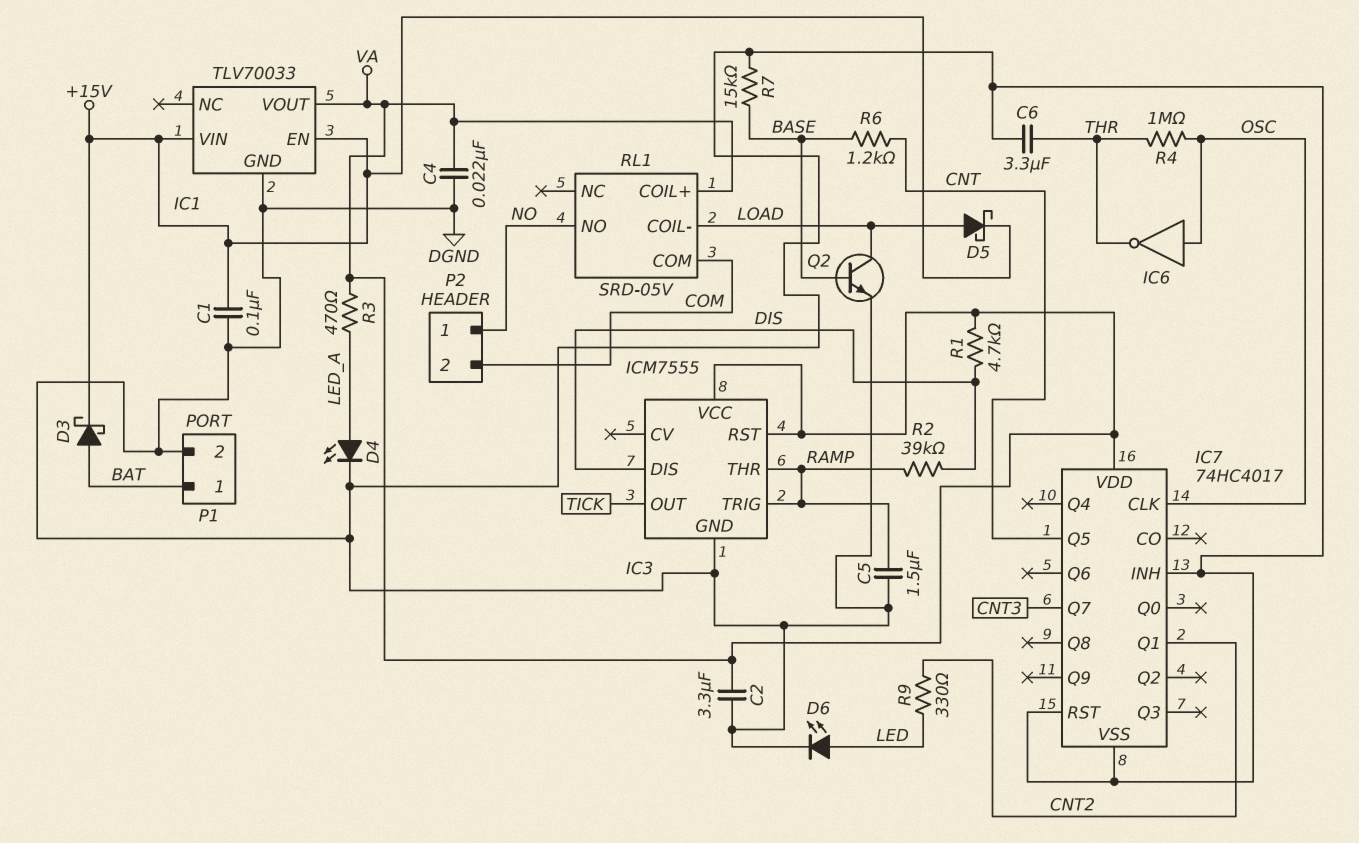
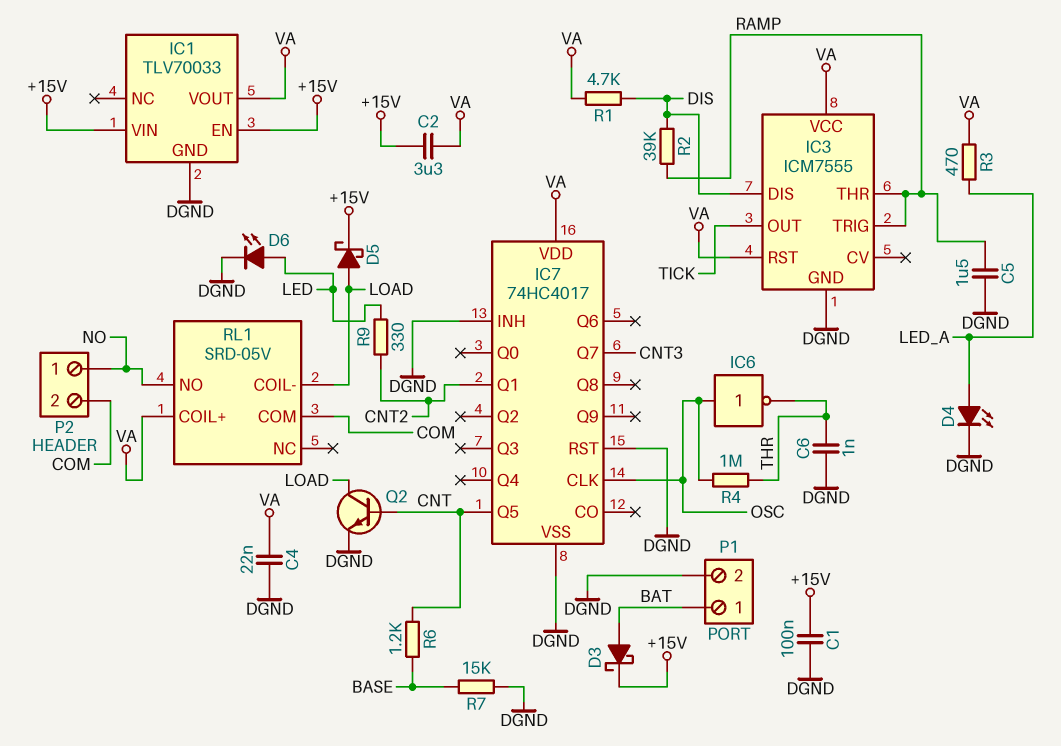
C2: 3.3uF (DGND, VA) -> 3.3uF (+15V, VA)
C6: 3.3uF (DGND, THR) -> 1nF (DGND, THR)
Q2: NPN (B BASE, C LOAD, E DGND) -> NPN (B CNT, C LOAD, E DGND)

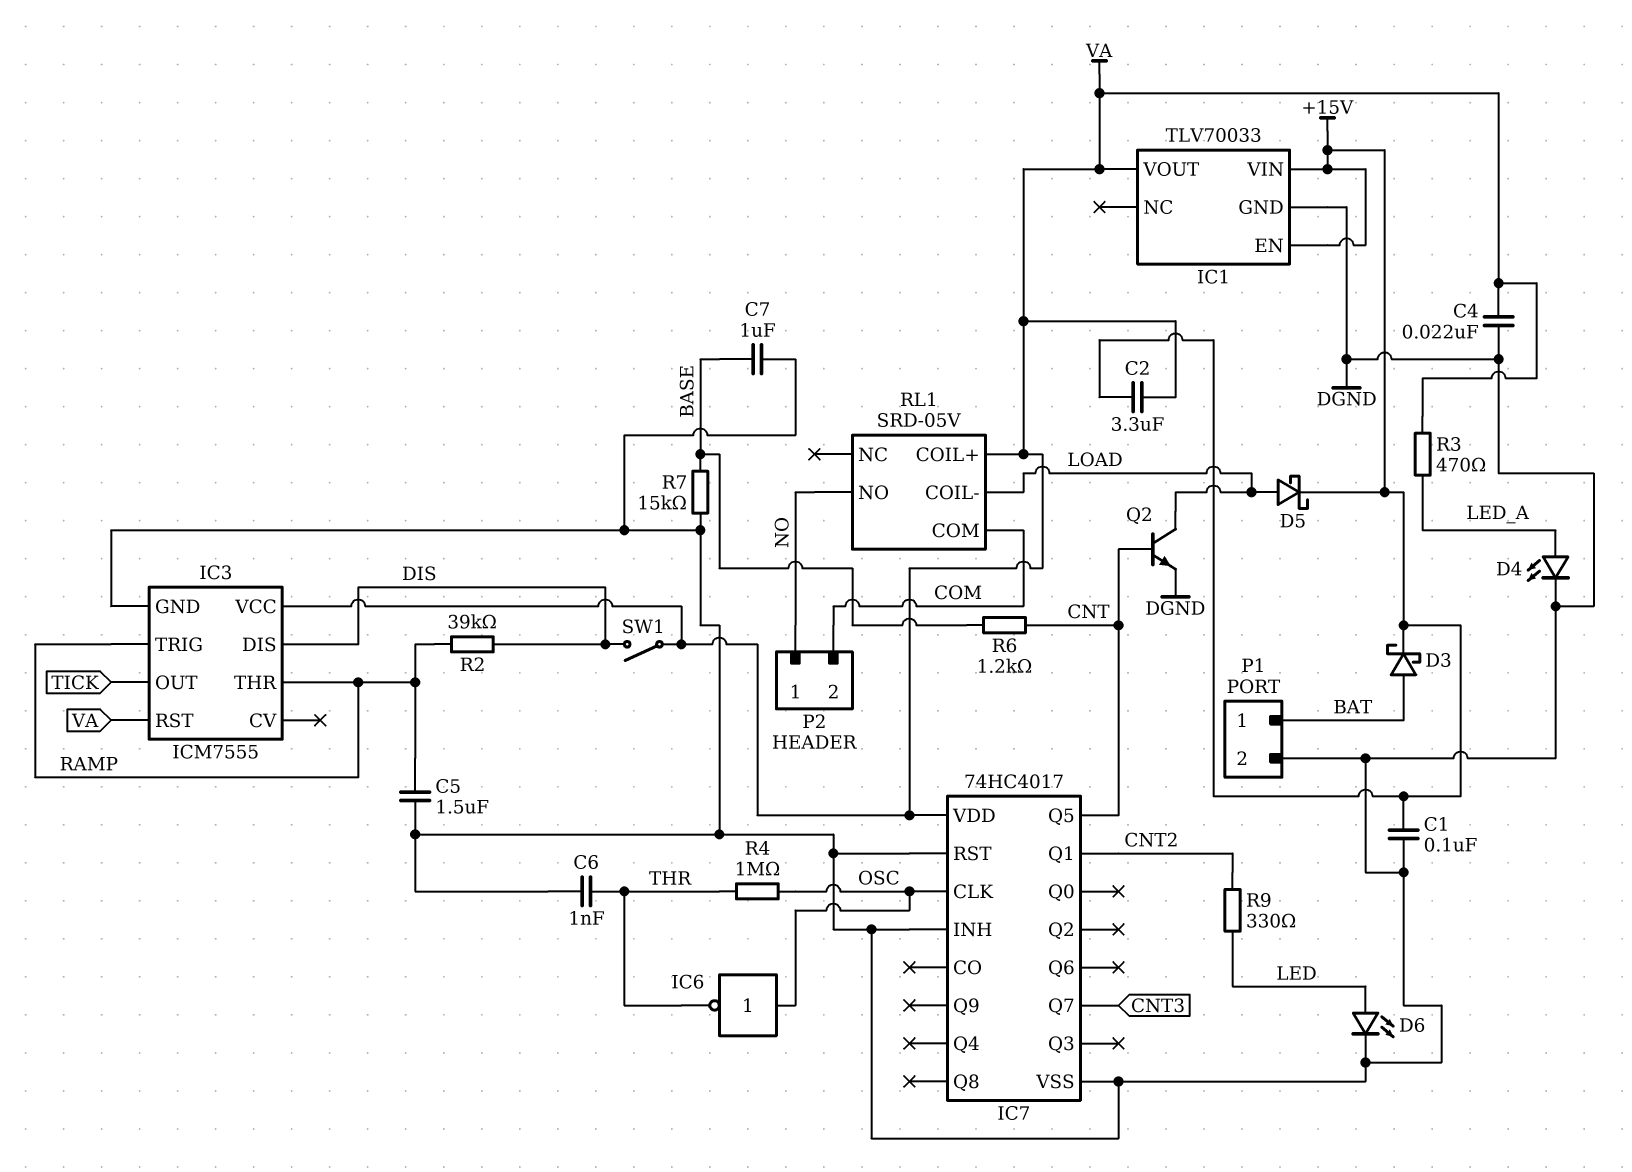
C7: none -> 1uF (BASE, DGND)
R1: 4.7k (DIS, VA) -> none
SW1: none -> switch (DIS, VA)

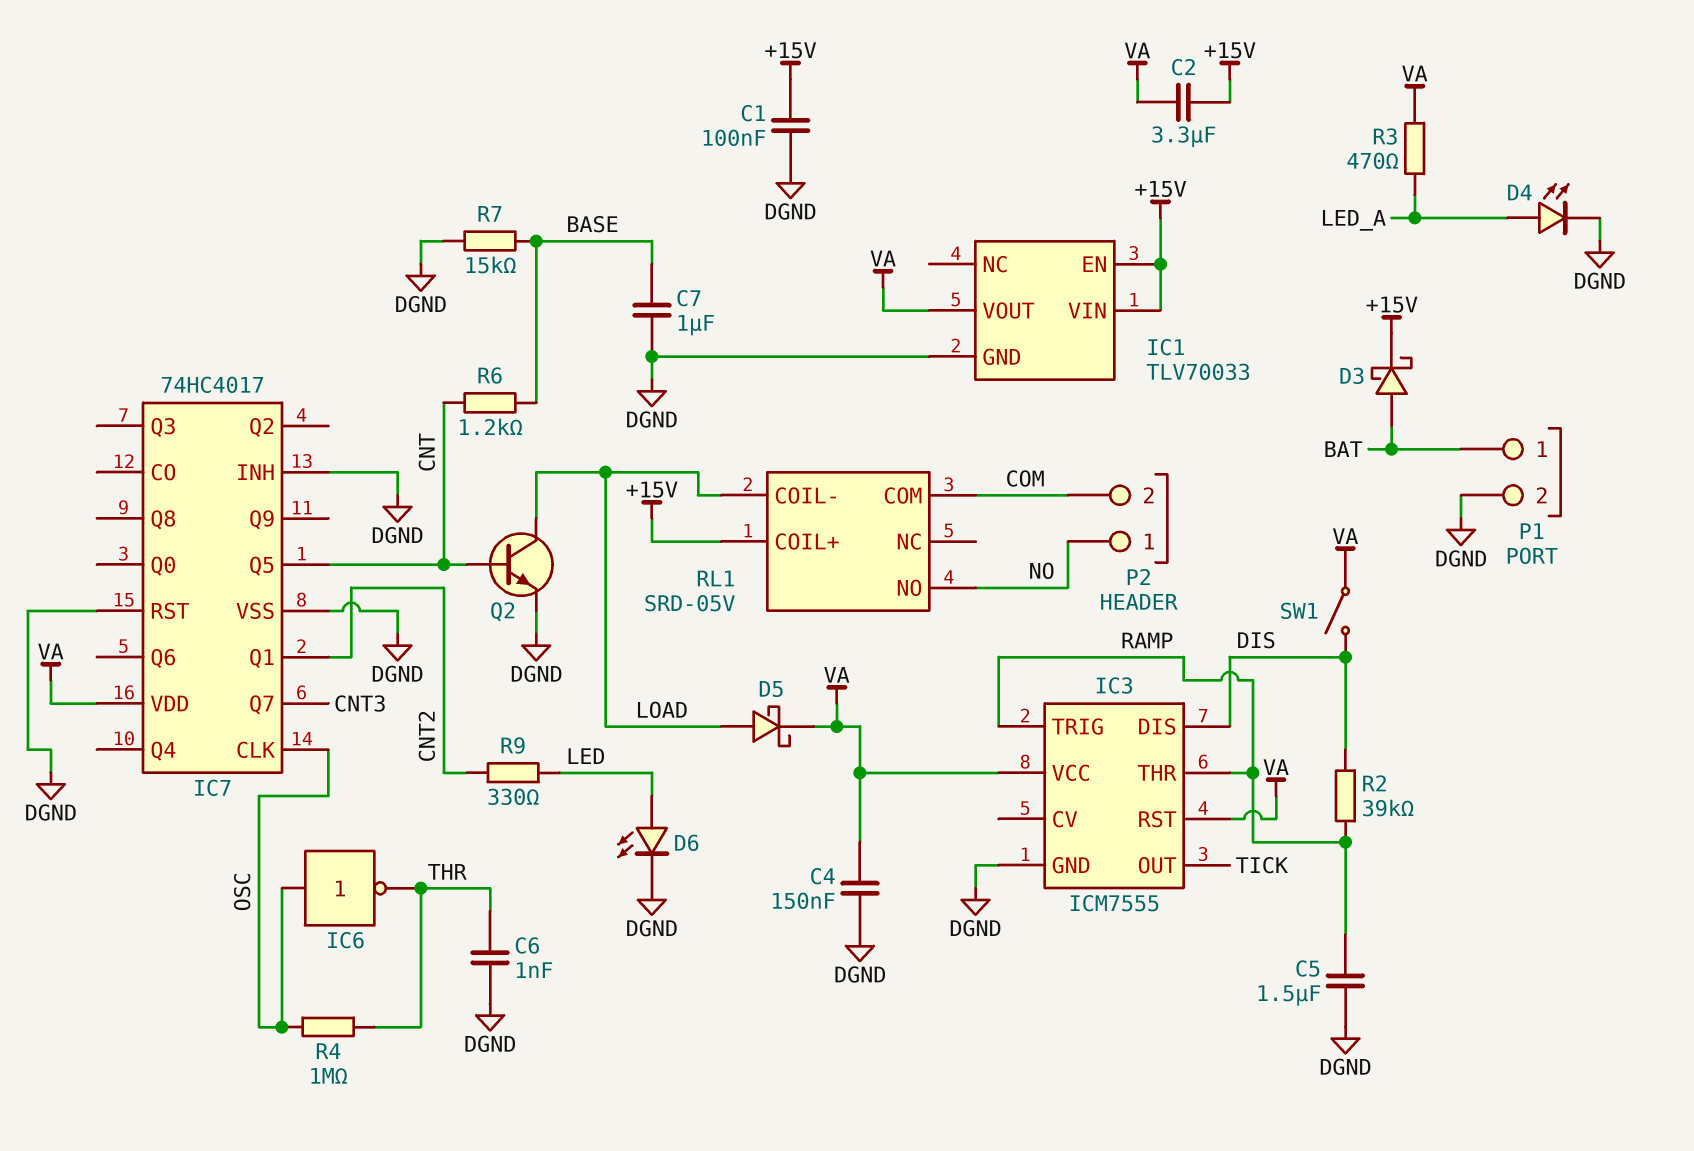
C4: 22nF (DGND, VA) -> 150nF (DGND, VA)
D5: schottky (A LOAD, K +15V) -> schottky (A LOAD, K VA)
RL1 pin COIL+: VA -> +15V

